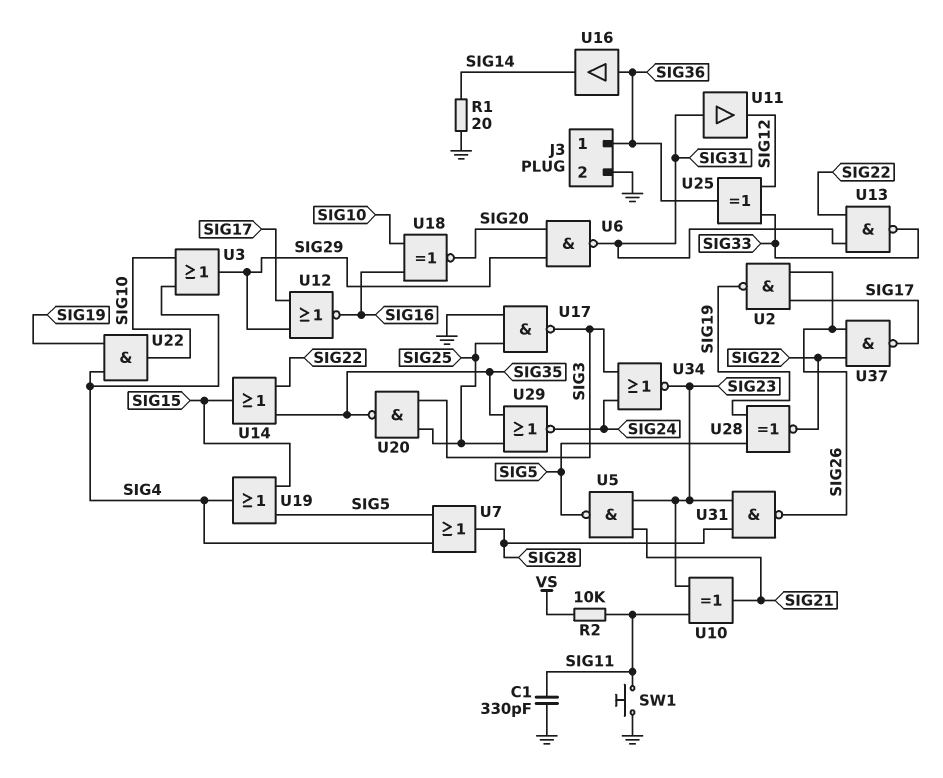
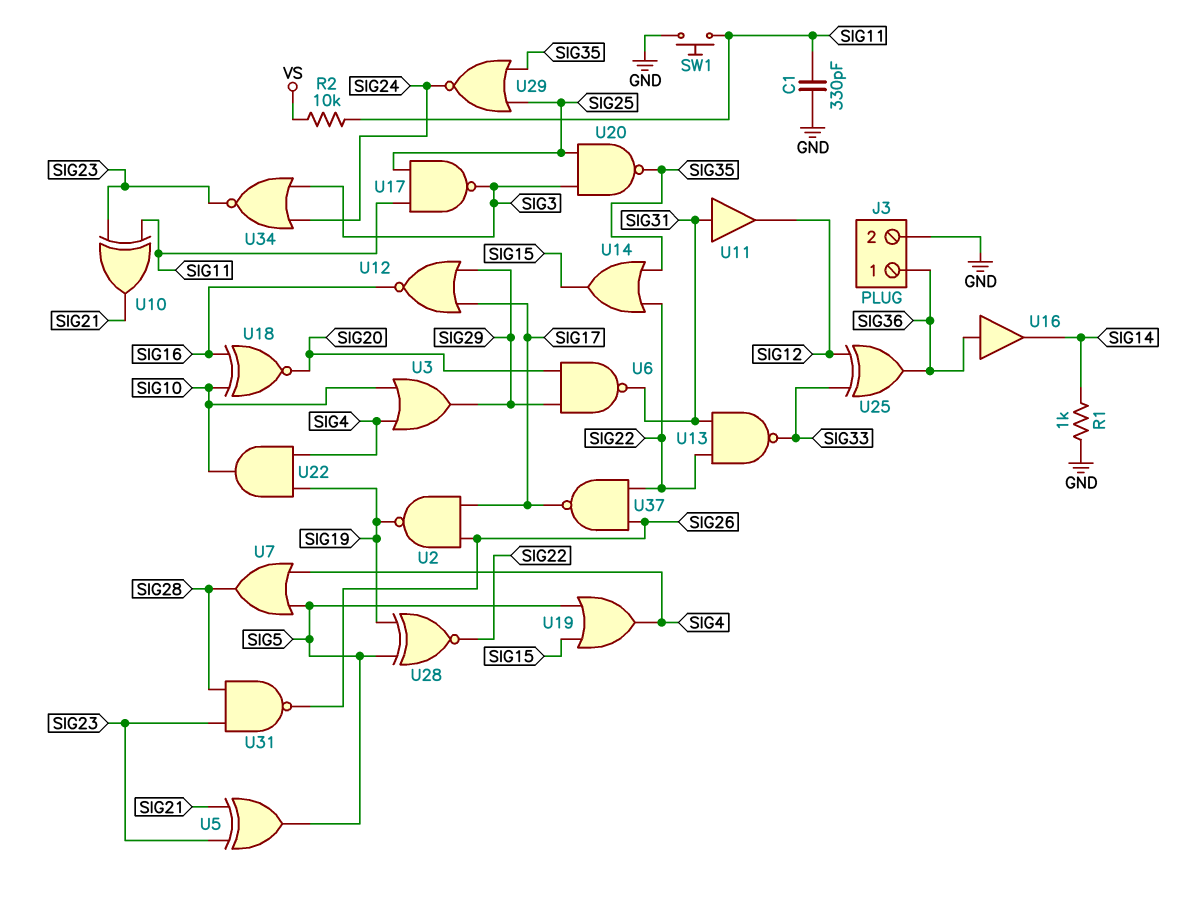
R1: 20 (GND, SIG14) -> 1k (GND, SIG14)
U5: NAND (in SIG21, in SIG23, out SIG5) -> XOR (in SIG21, in SIG23, out SIG5)
U17: NAND (in GND, in SIG25, out SIG3) -> NAND (in SIG11, in SIG25, out SIG3)

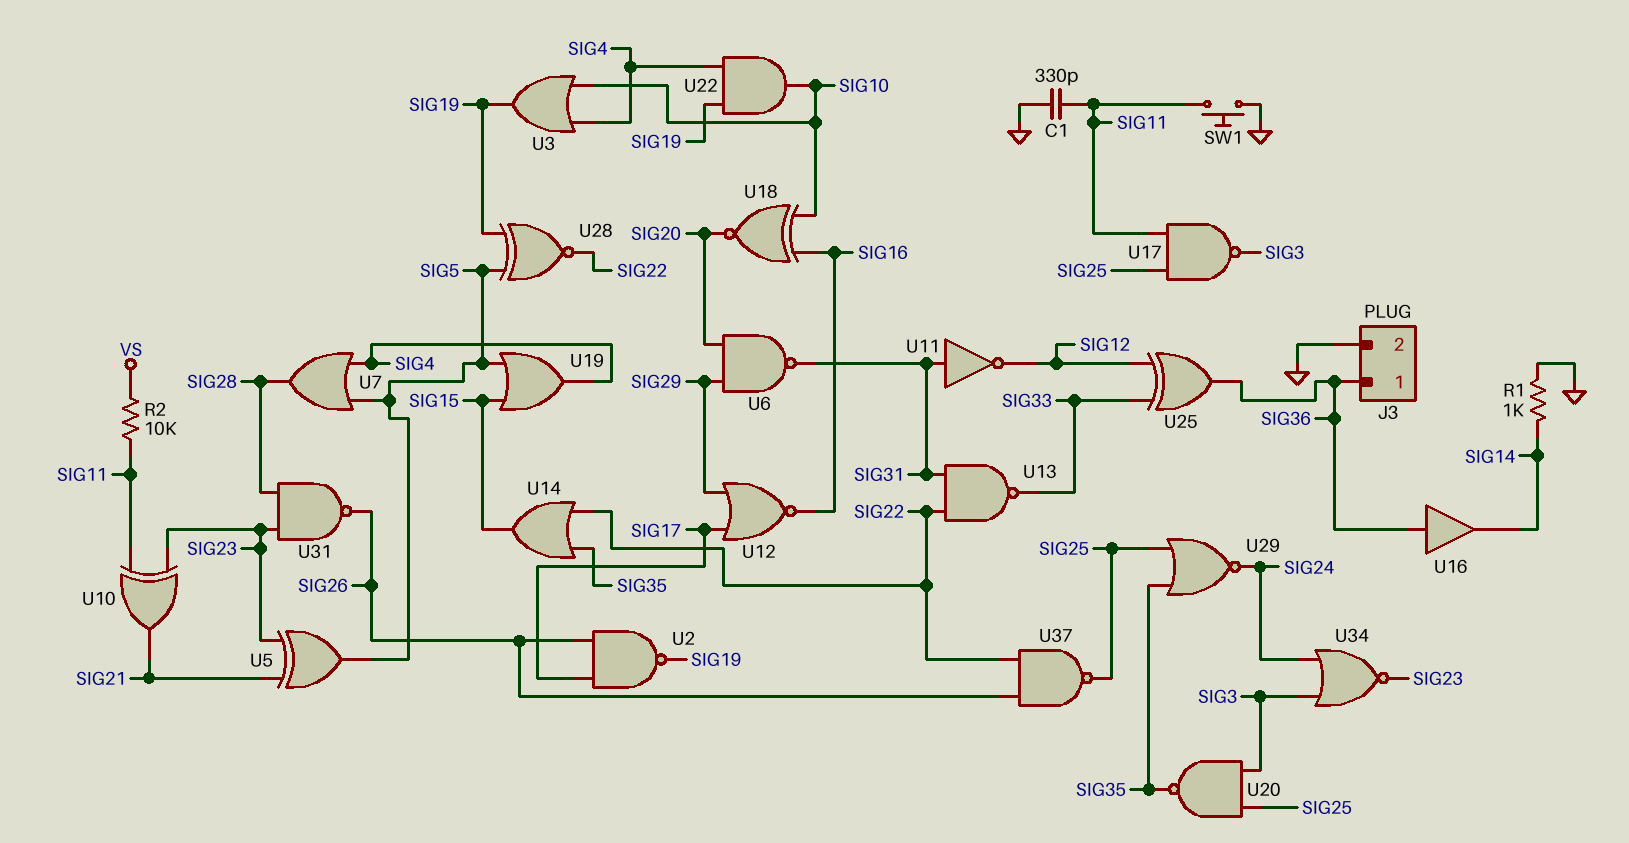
U3: OR (in SIG4, in SIG10, out SIG29) -> OR (in SIG4, in SIG10, out SIG19)
U11: buffer (in SIG31, out SIG12) -> NOT (in SIG31, out SIG12)
U37: NAND (in SIG22, in SIG26, out SIG17) -> NAND (in SIG22, in SIG26, out SIG25)

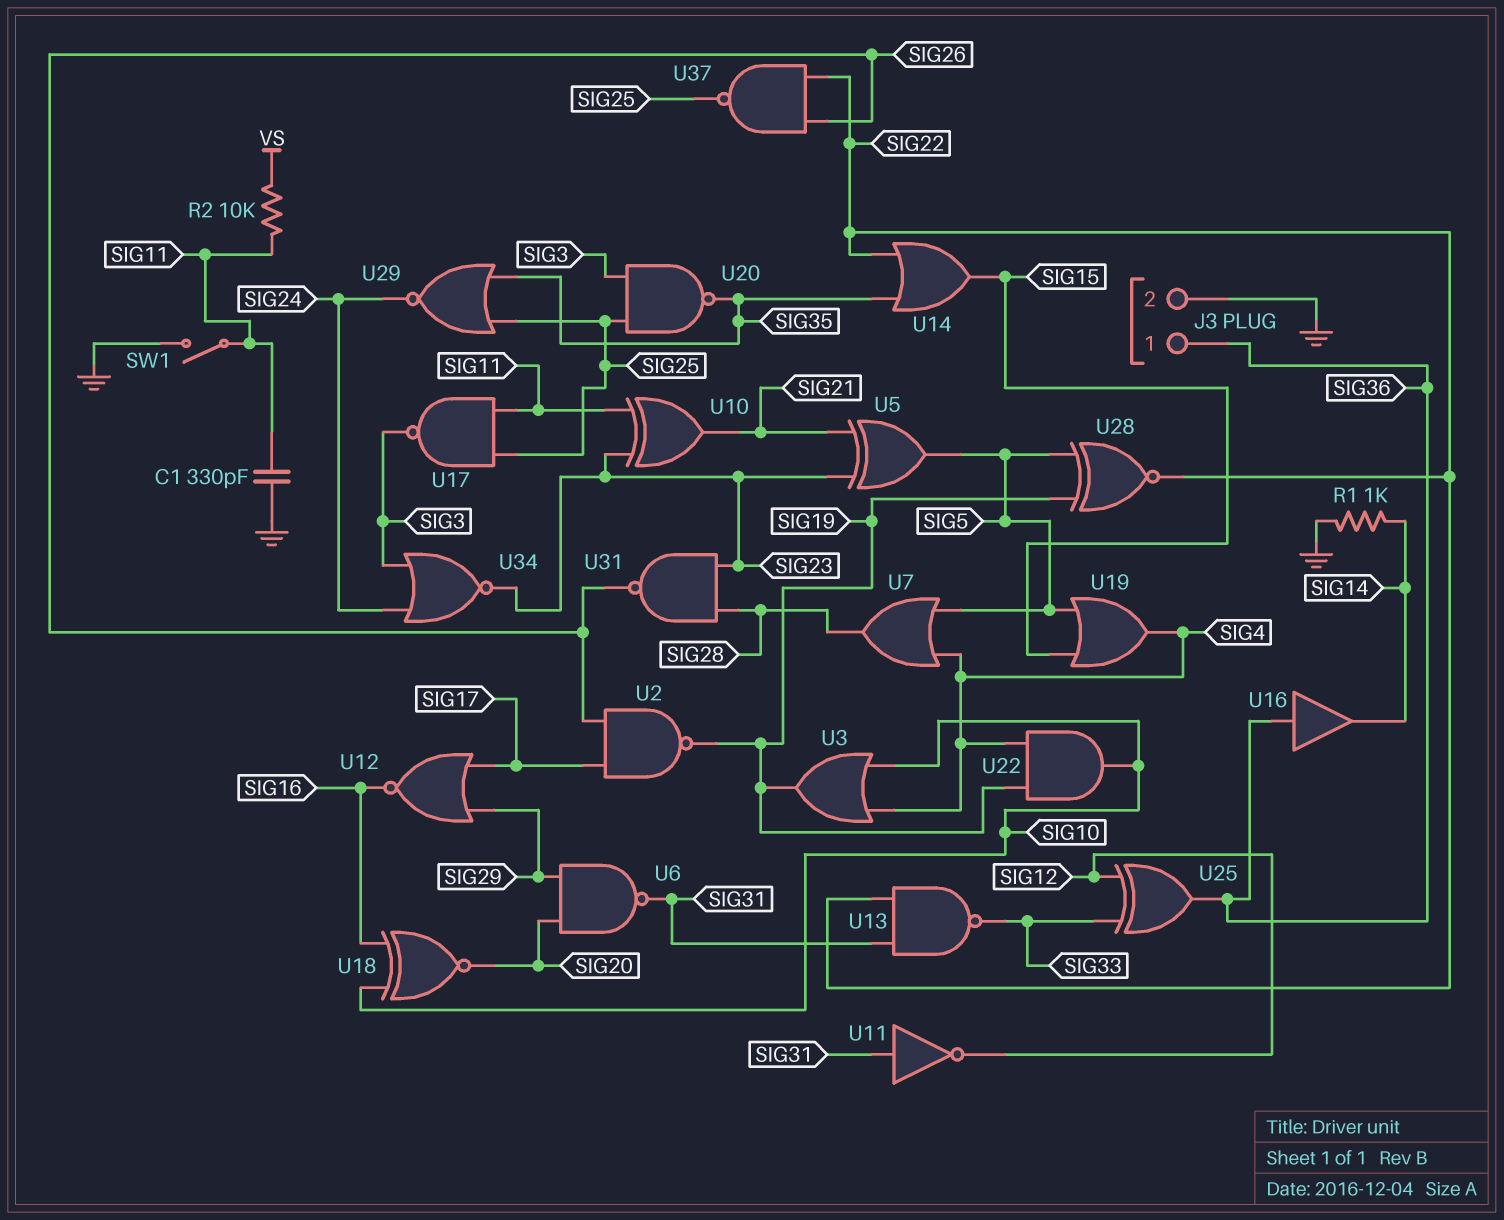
SW1: button (GND, SIG11) -> switch (GND, SIG11)

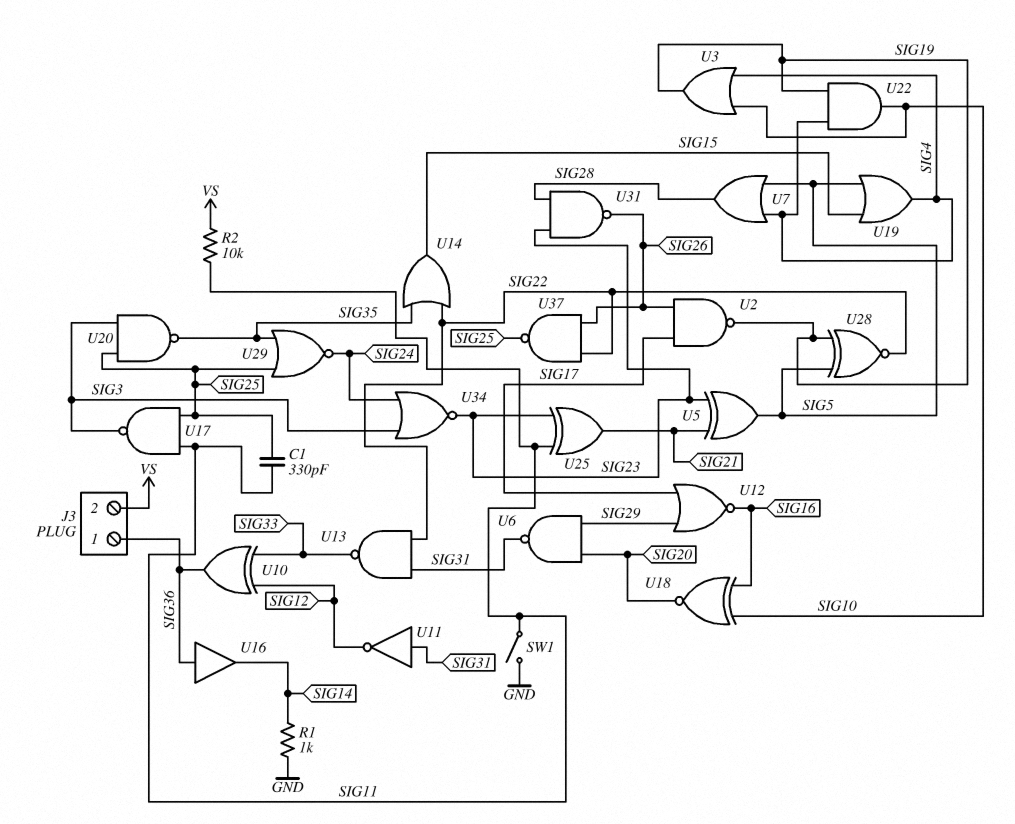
C1: 330pF (GND, SIG11) -> 330pF (SIG11, SIG25)
J3 pin 2: GND -> VS
U10: XOR (in SIG11, in SIG23, out SIG21) -> XOR (in SIG12, in SIG33, out SIG36)
U25: XOR (in SIG12, in SIG33, out SIG36) -> XOR (in SIG11, in SIG23, out SIG21)

